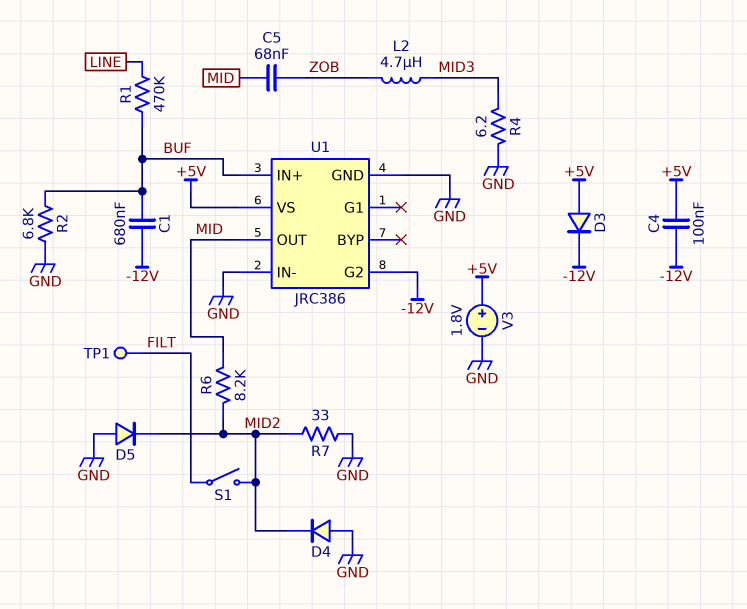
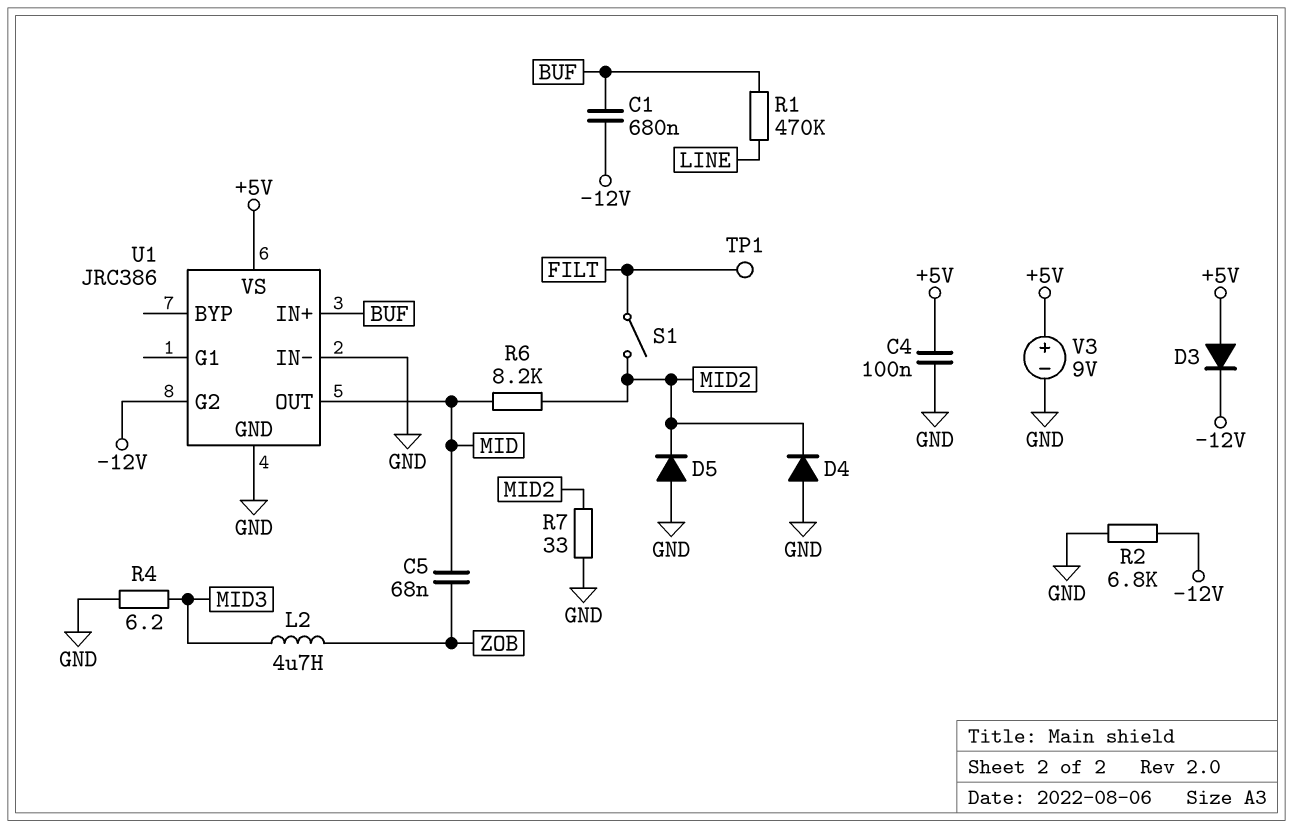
C4: 100nF (+5V, -12V) -> 100nF (+5V, GND)
R2: 6.8k (BUF, GND) -> 6.8k (-12V, GND)
V3: 1.8V (plus +5V, minus GND) -> 9V (plus +5V, minus GND)

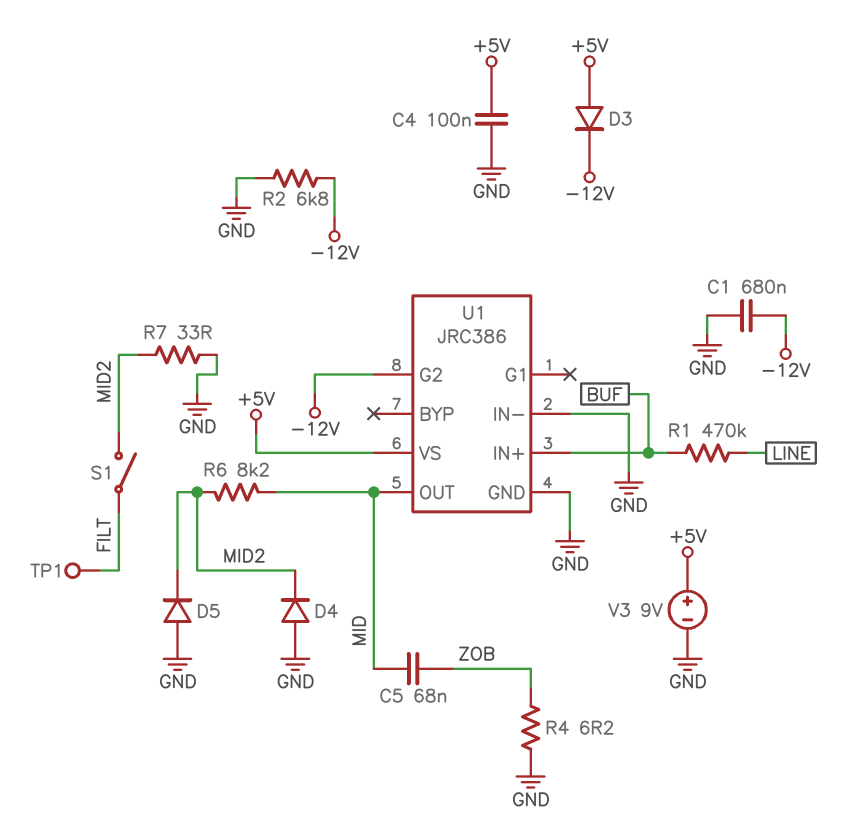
C1: 680nF (-12V, BUF) -> 680nF (-12V, GND)
L2: 4.7uH (MID3, ZOB) -> none
R4: 6.2 (GND, MID3) -> 6.2 (GND, ZOB)

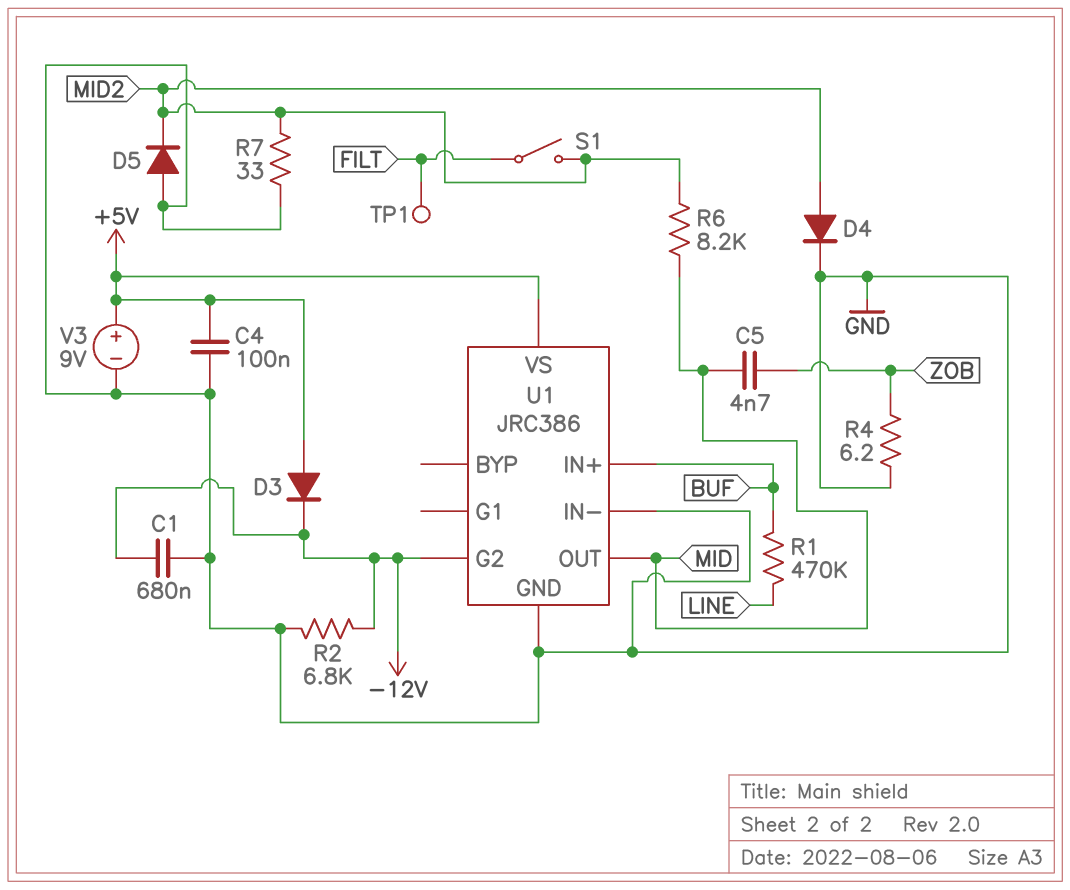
C5: 68nF (MID, ZOB) -> 4.7nF (MID, ZOB)
D4: diode (A GND, K MID2) -> diode (A MID2, K GND)

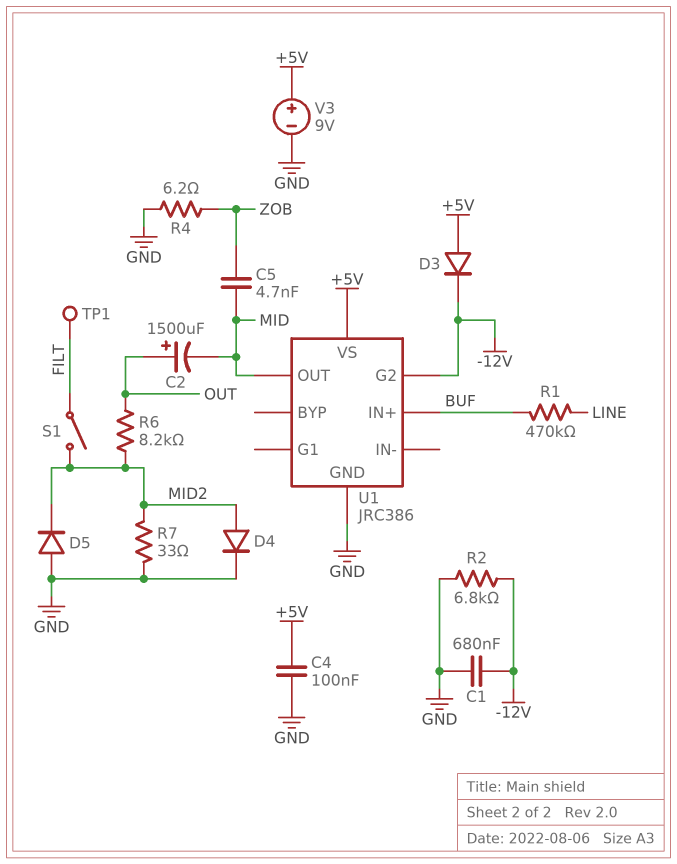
C2: none -> 1500uF (plus OUT, minus MID)
R6: 8.2k (MID, MID2) -> 8.2k (MID2, OUT)
U1 pin IN-: GND -> none

